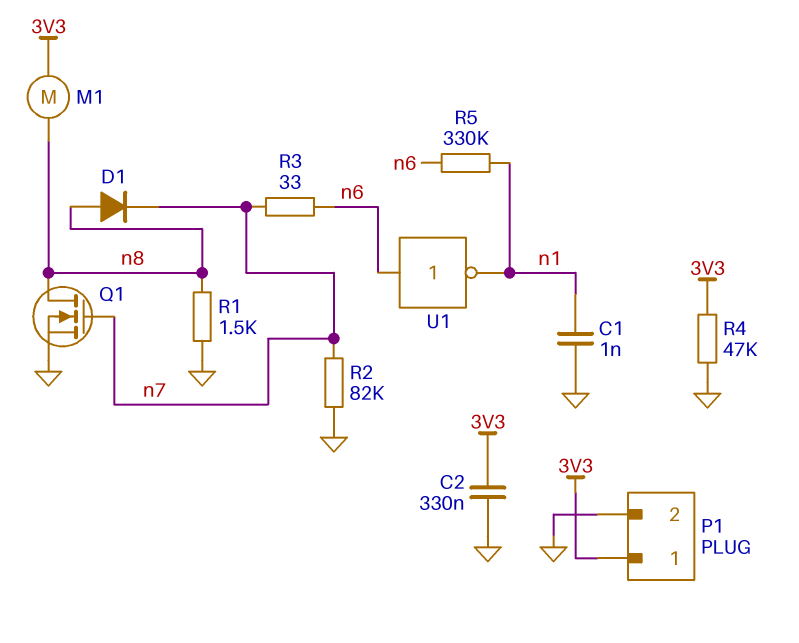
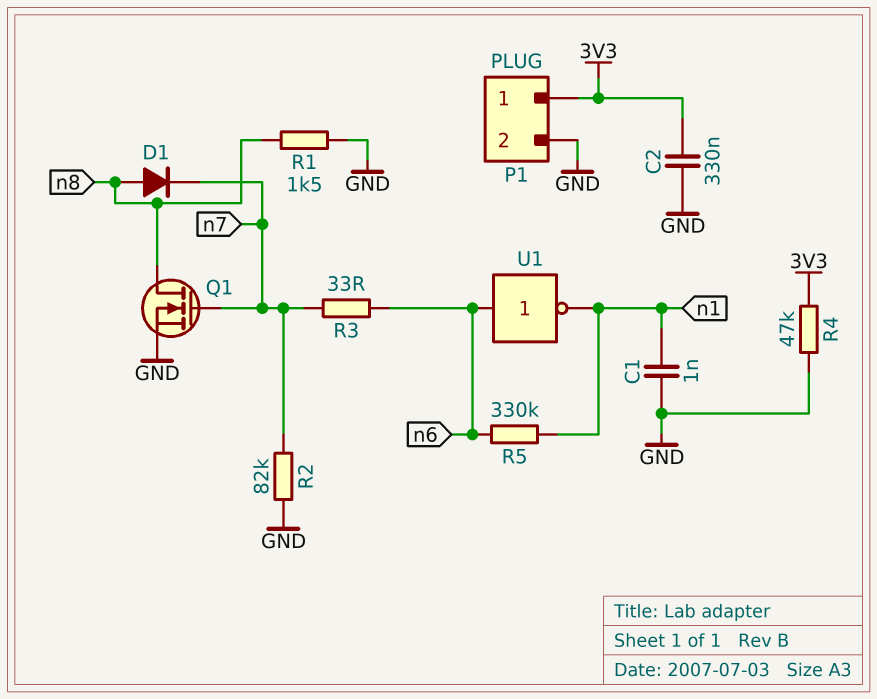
M1: motor (3V3, n8) -> none

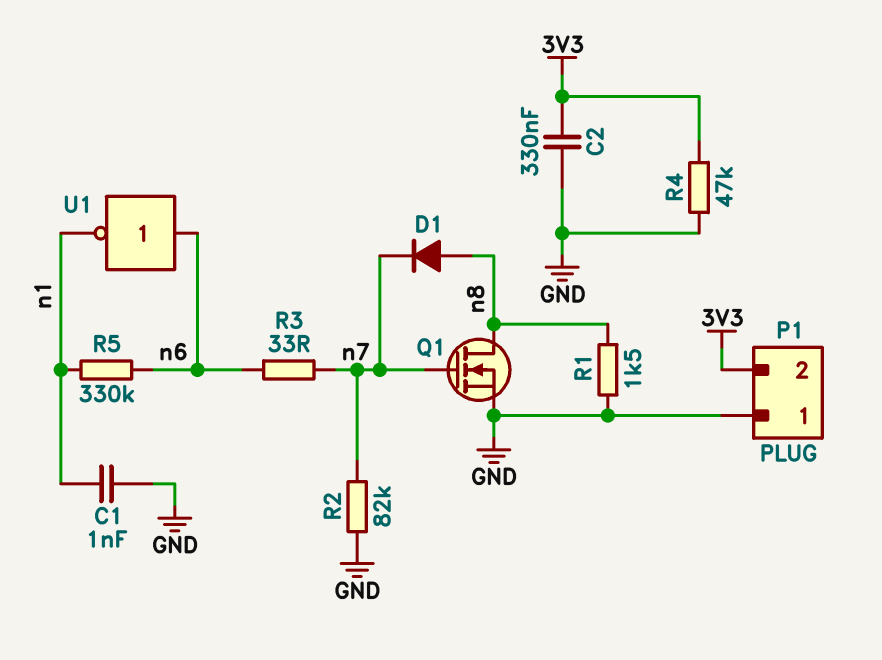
P1 pin 1: 3V3 -> GND
P1 pin 2: GND -> 3V3

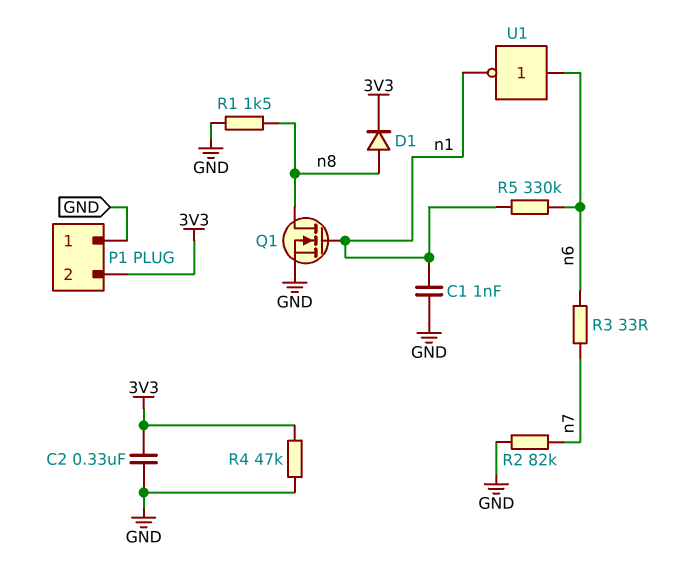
D1: diode (A n8, K n7) -> diode (A n8, K 3V3)
Q1: NMOS (G n7, D n8, S GND) -> NMOS (G n1, D n8, S GND)

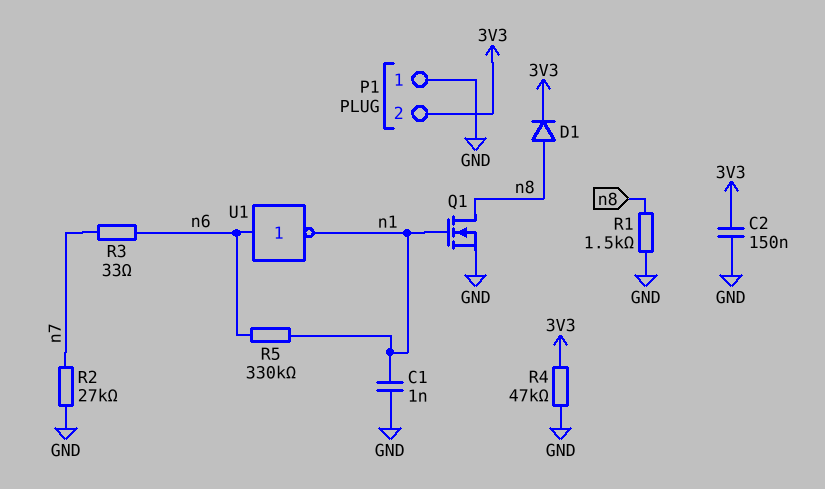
C2: 330nF (3V3, GND) -> 150nF (3V3, GND)
R2: 82k (GND, n7) -> 27k (GND, n7)

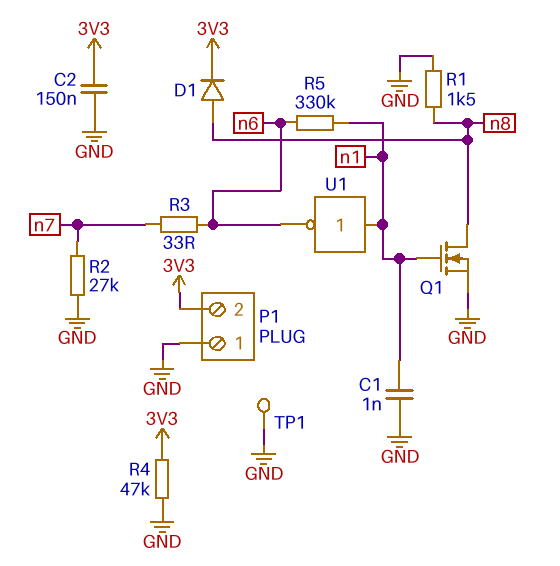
TP1: none -> test point (GND)
U1: NOT (in n6, out n1) -> NOT (in n1, out n6)

